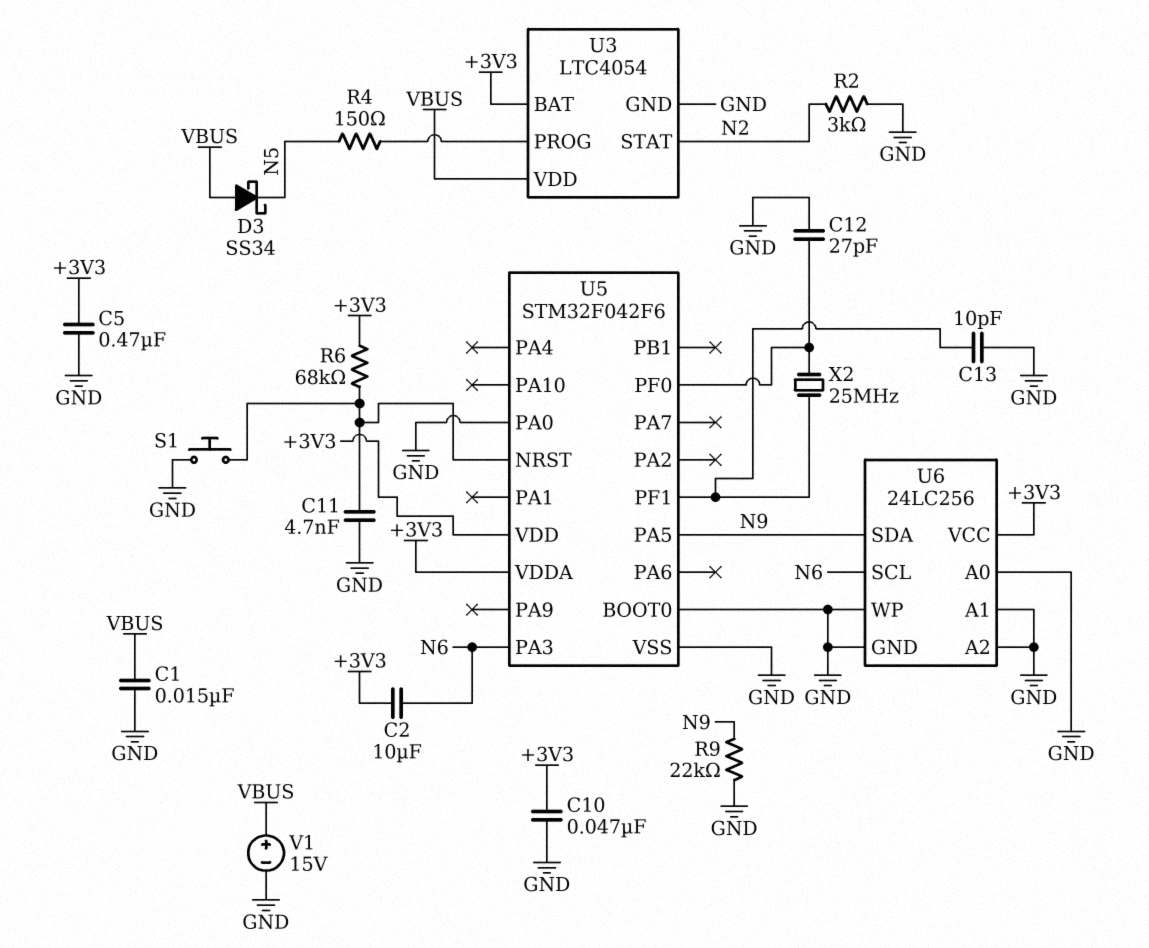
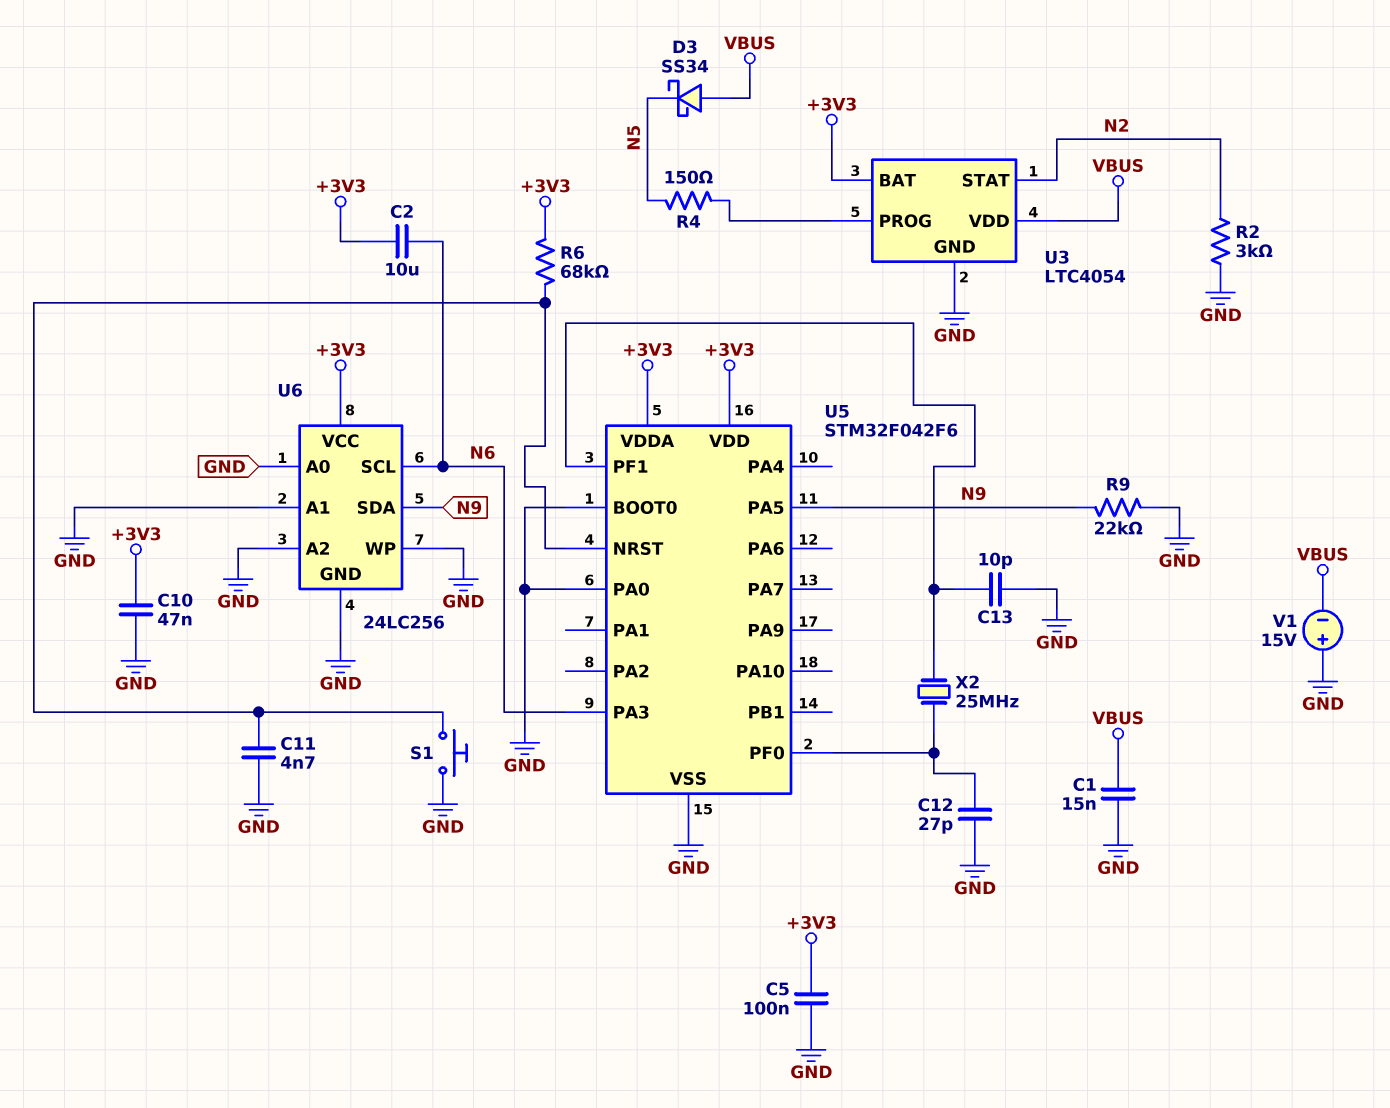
C5: 470nF (+3V3, GND) -> 100nF (+3V3, GND)
V1: 15V (plus VBUS, minus GND) -> 15V (plus GND, minus VBUS)

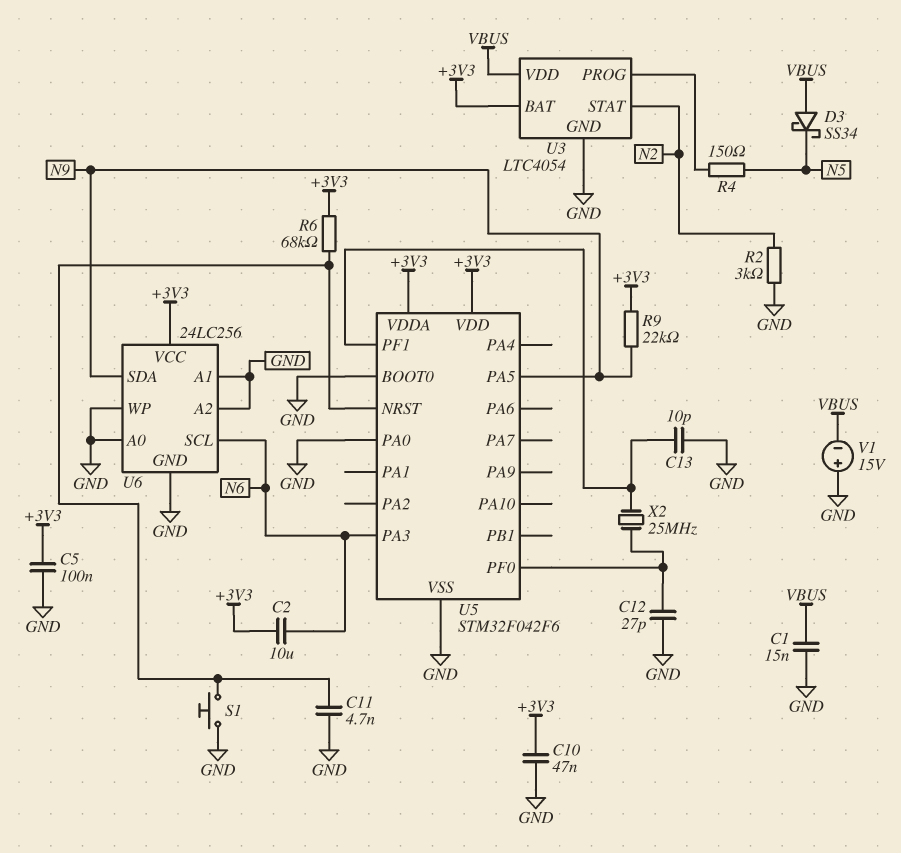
R9: 22k (GND, N9) -> 22k (+3V3, N9)

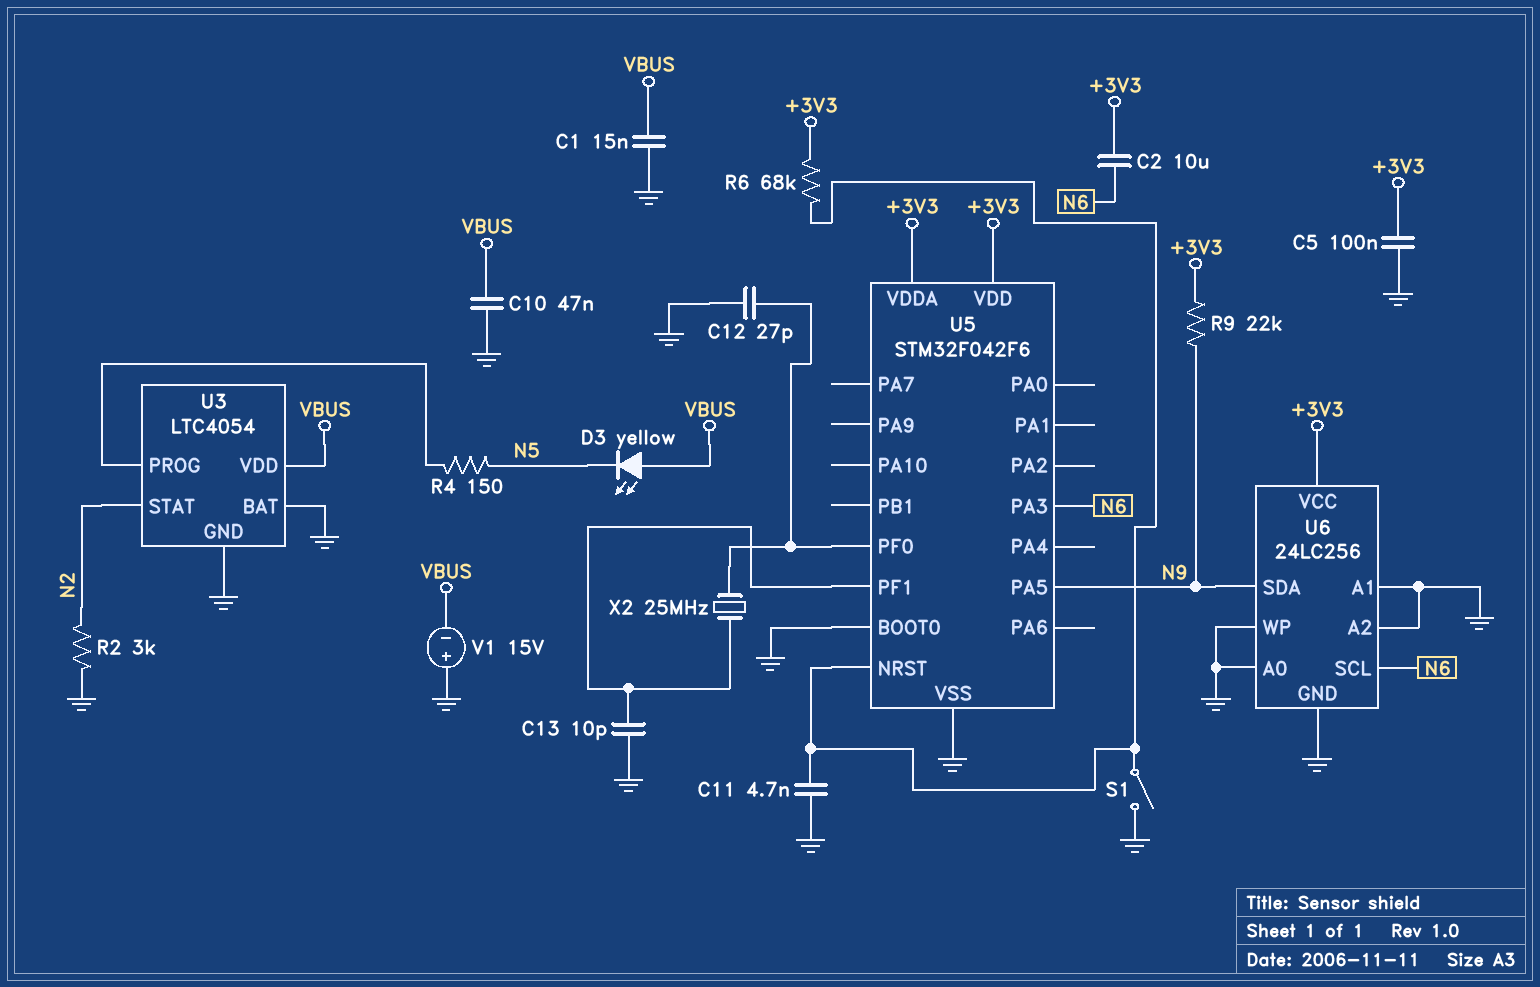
C10: 47nF (+3V3, GND) -> 47nF (GND, VBUS)
D3: schottky SS34 (A VBUS, K N5) -> LED yellow (A VBUS, K N5)
S1: button (GND, U5/NRST) -> switch (GND, U5/NRST)
U3 pin BAT: +3V3 -> GND
U5 pin PA0: GND -> none

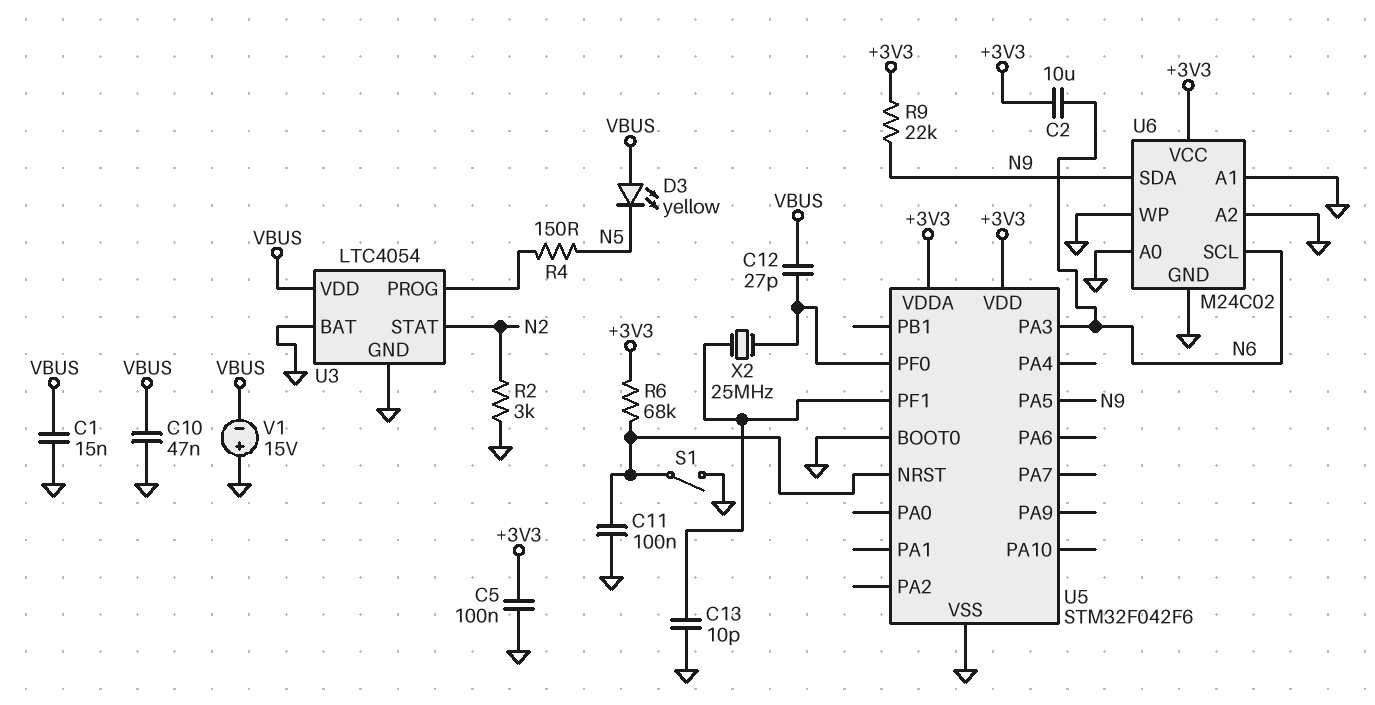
C11: 4.7nF (GND, U5/NRST) -> 100nF (GND, U5/NRST)
C12: 27pF (GND, U5/PF0) -> 27pF (U5/PF0, VBUS)
U6: 24LC256 -> M24C02

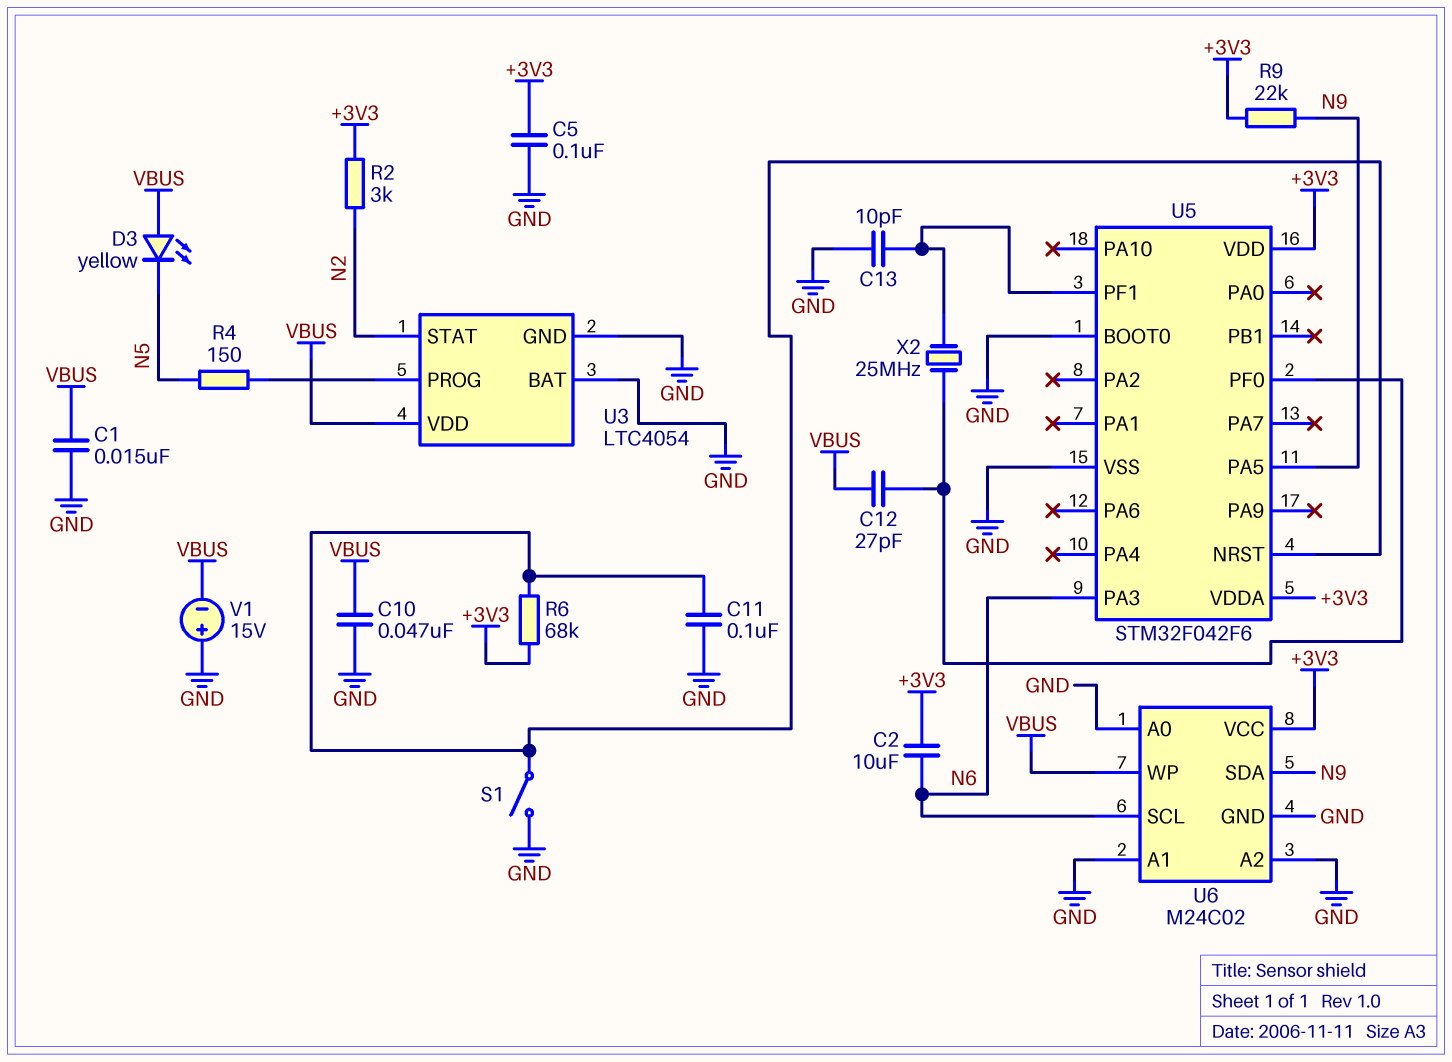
R2: 3k (GND, N2) -> 3k (+3V3, N2)
U6 pin WP: GND -> VBUS

